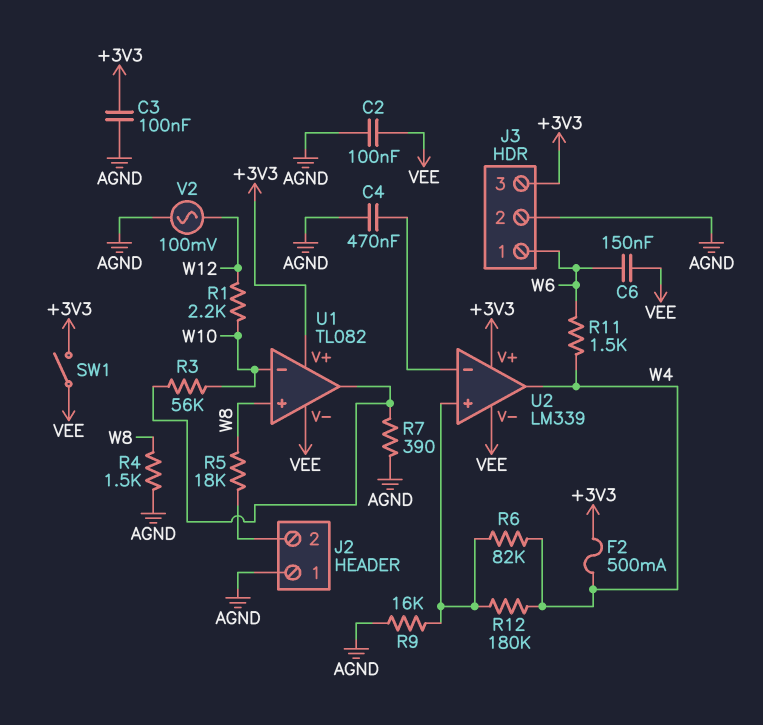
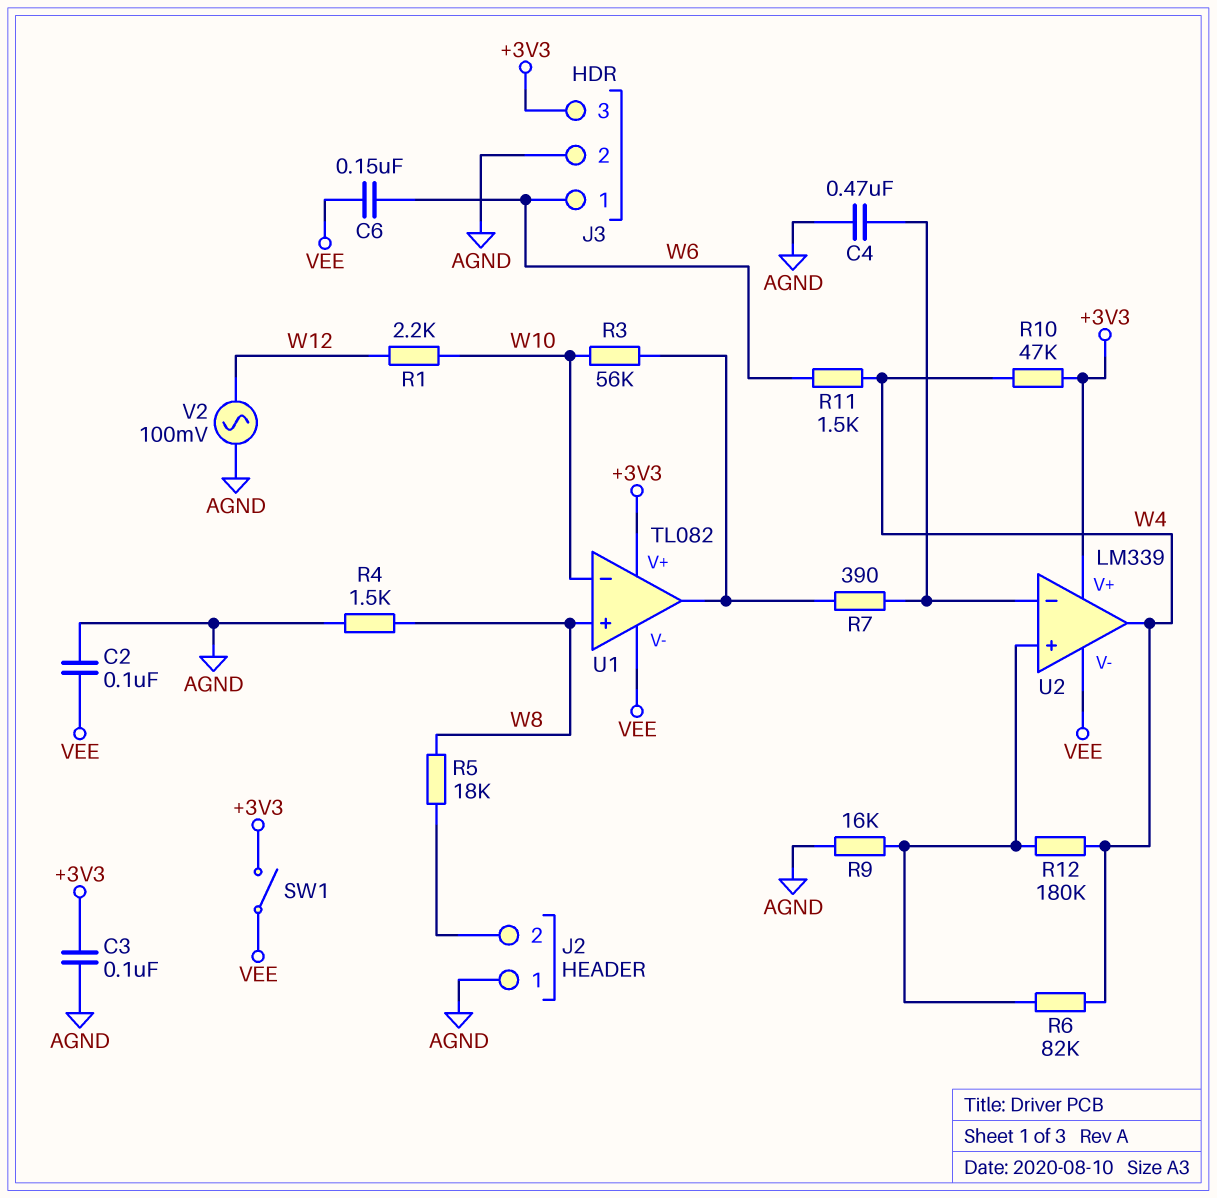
F2: 500mA (+3V3, W4) -> none
R7: 390 (AGND, U1/out) -> 390 (U1/out, U2/in-)
R10: none -> 47k (+3V3, W4)

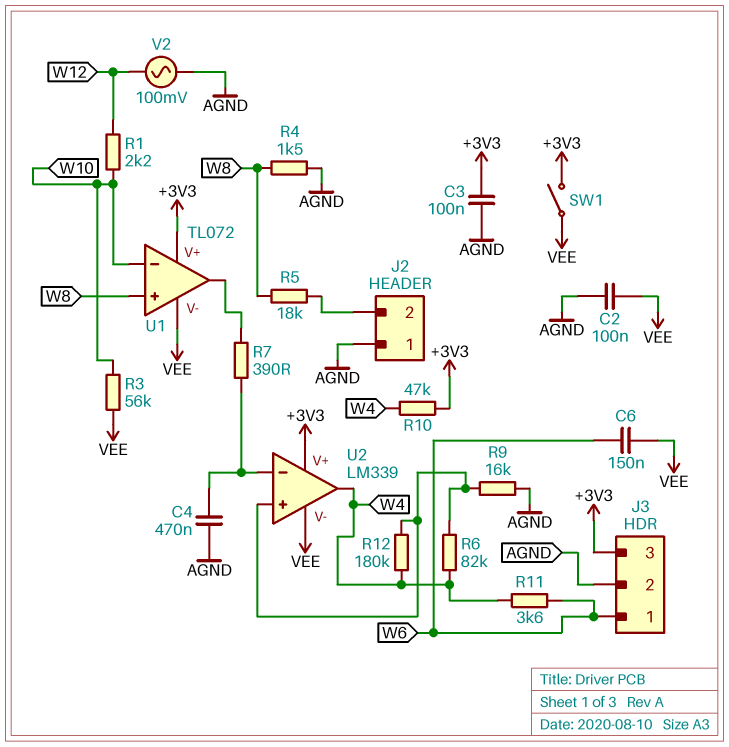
R3: 56k (U1/out, W10) -> 56k (VEE, W10)
R11: 1.5k (W4, W6) -> 3.6k (W4, W6)
U1: TL082 -> TL072

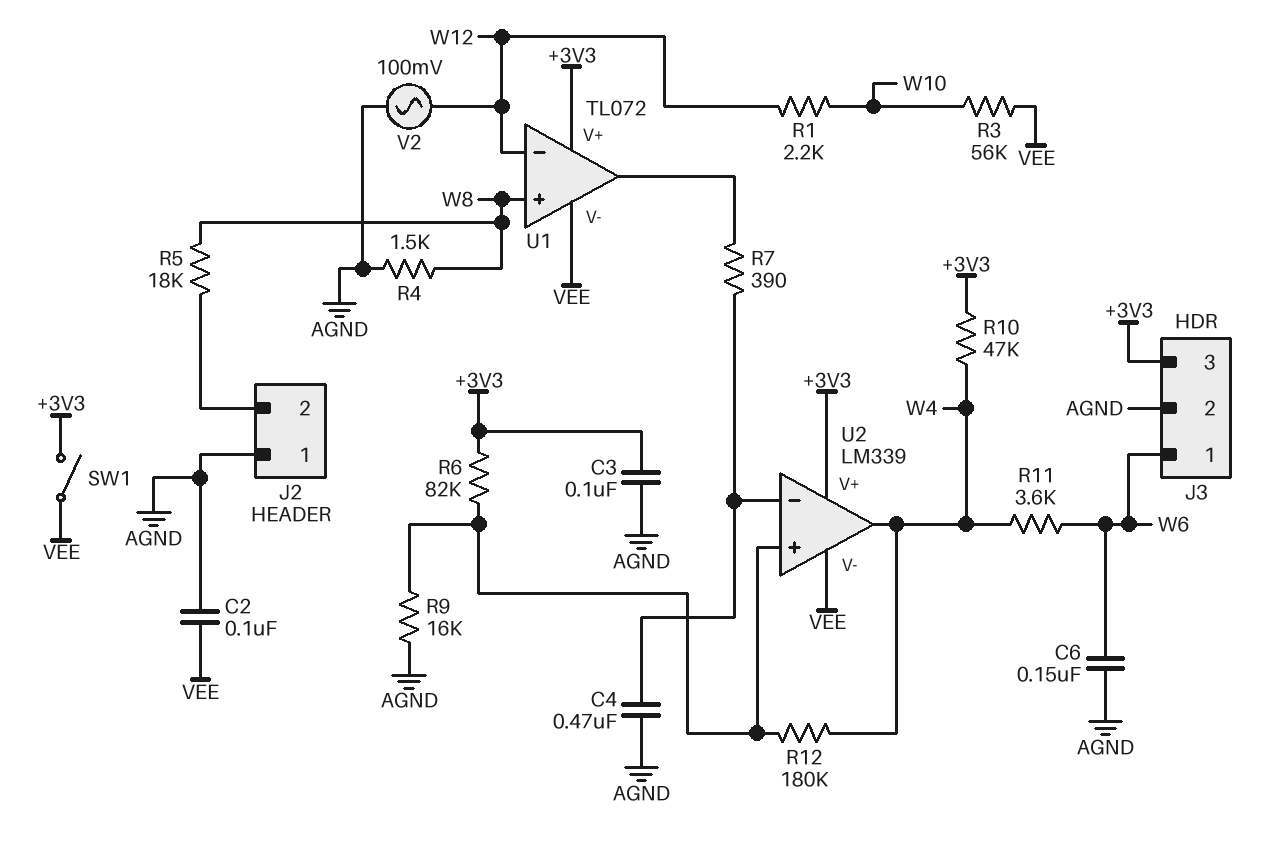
C6: 150nF (VEE, W6) -> 150nF (AGND, W6)
R6: 82k (U2/in+, W4) -> 82k (+3V3, U2/in+)
U1 pin in-: W10 -> W12

